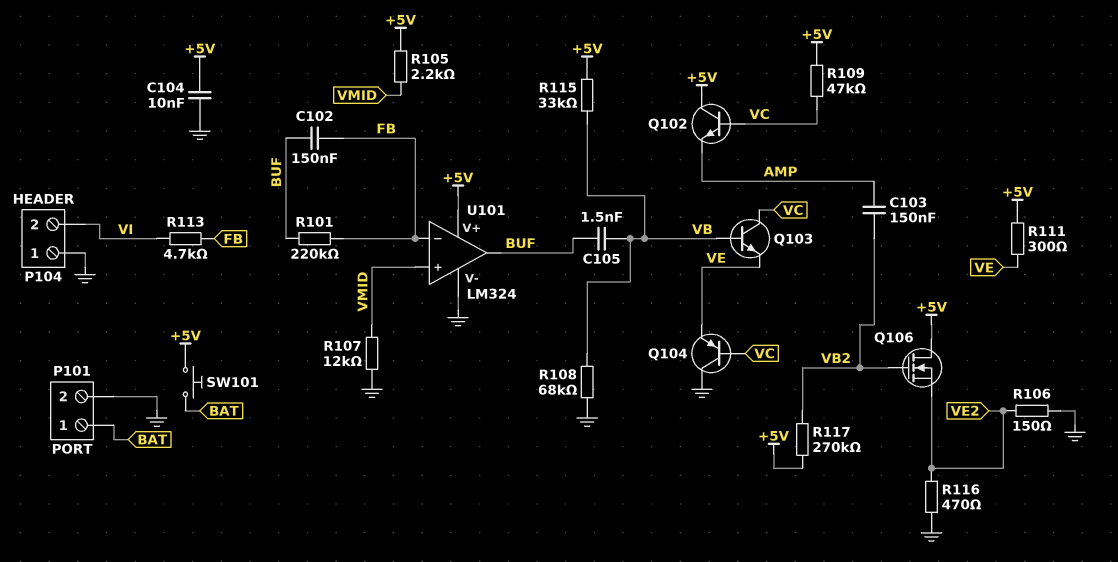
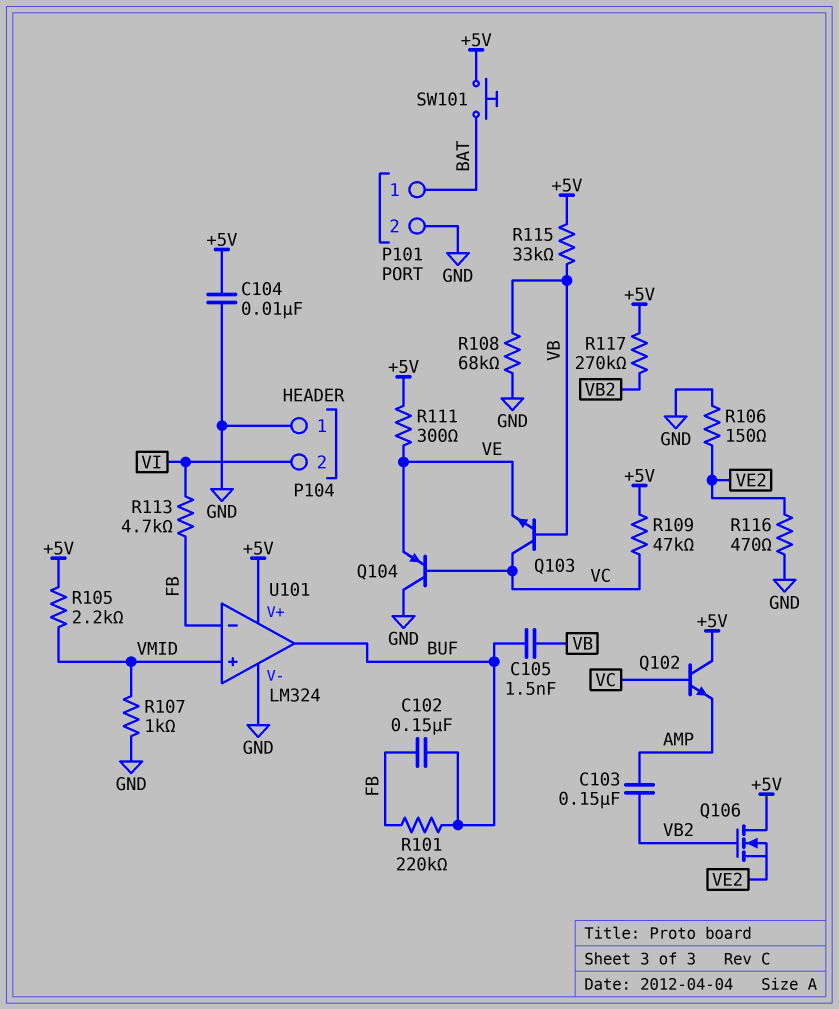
R107: 12k (GND, VMID) -> 1k (GND, VMID)

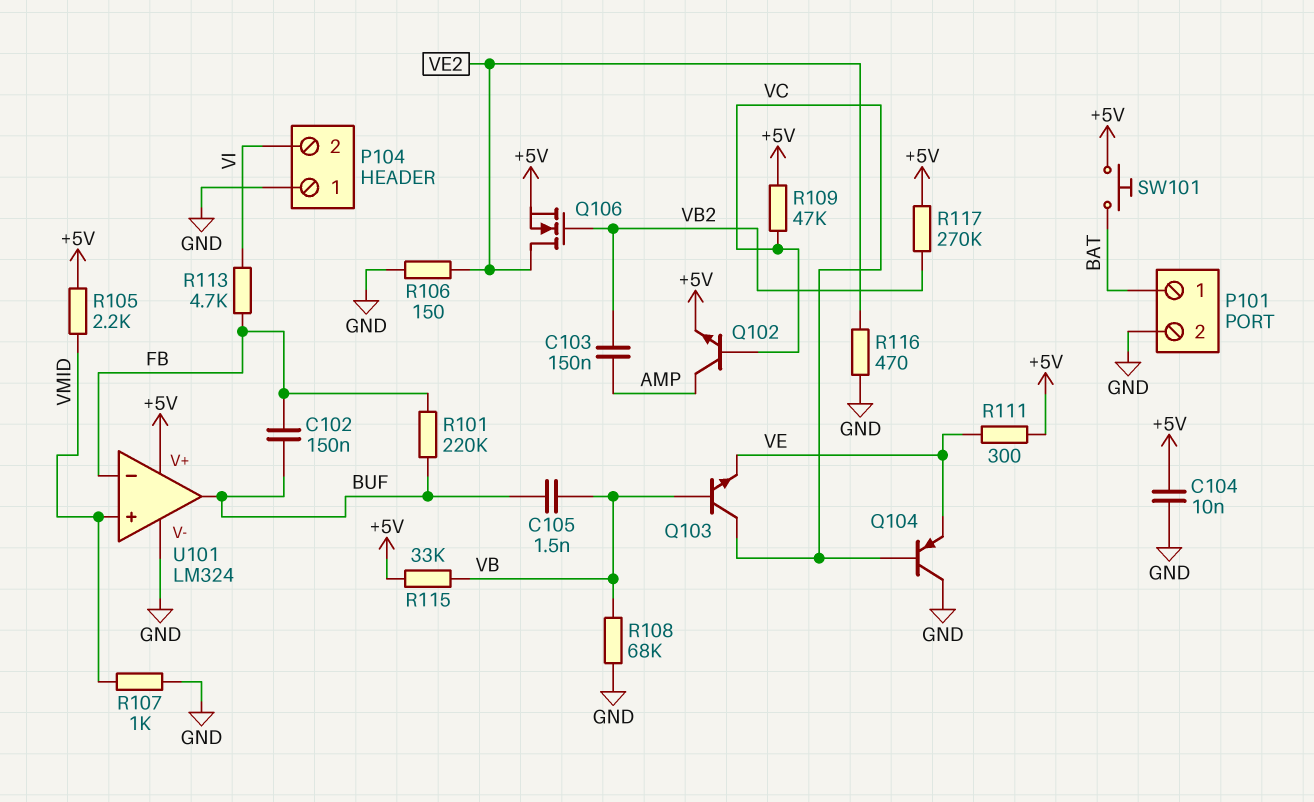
Q102: NPN (B VC, C +5V, E AMP) -> NPN (B VC, C AMP, E +5V)
Q106: NMOS (G VB2, D +5V, S VE2) -> NMOS (G VB2, D VE2, S +5V)

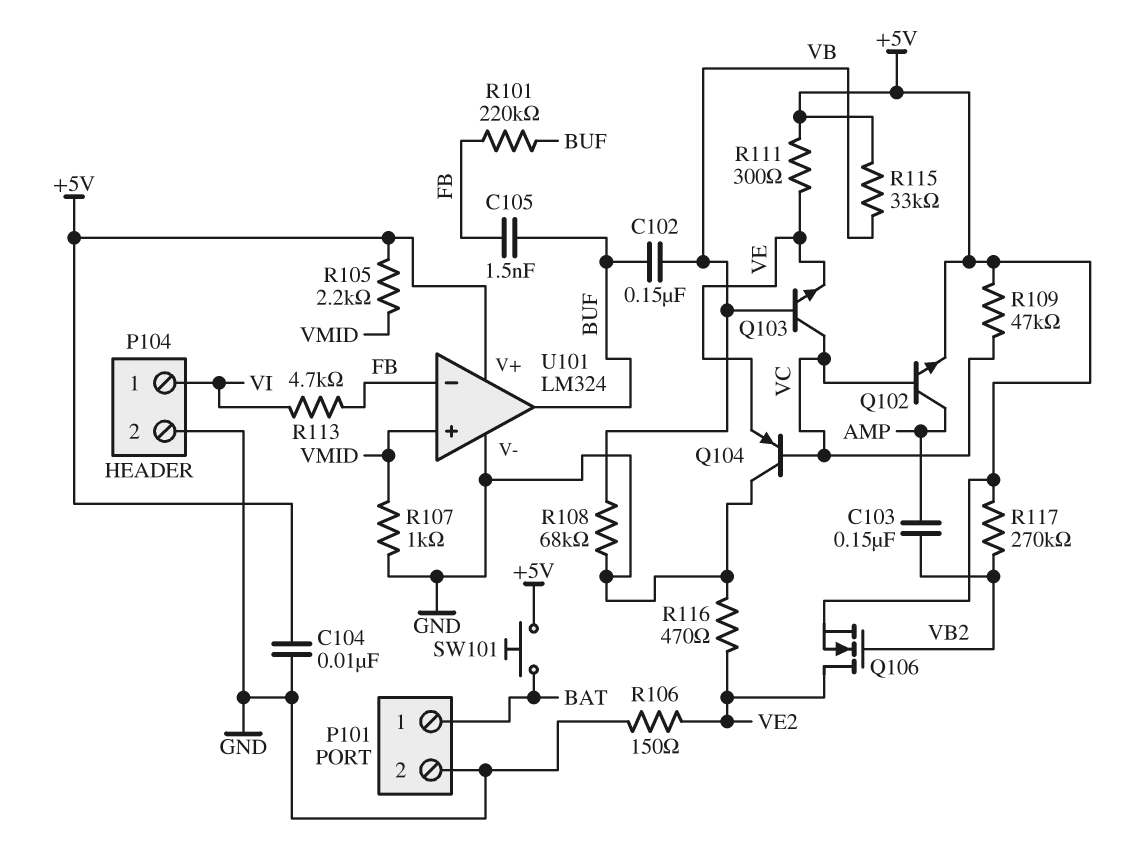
C102: 150nF (BUF, FB) -> 150nF (BUF, VB)
C105: 1.5nF (BUF, VB) -> 1.5nF (BUF, FB)
P104 pin 1: GND -> VI
P104 pin 2: VI -> GND

